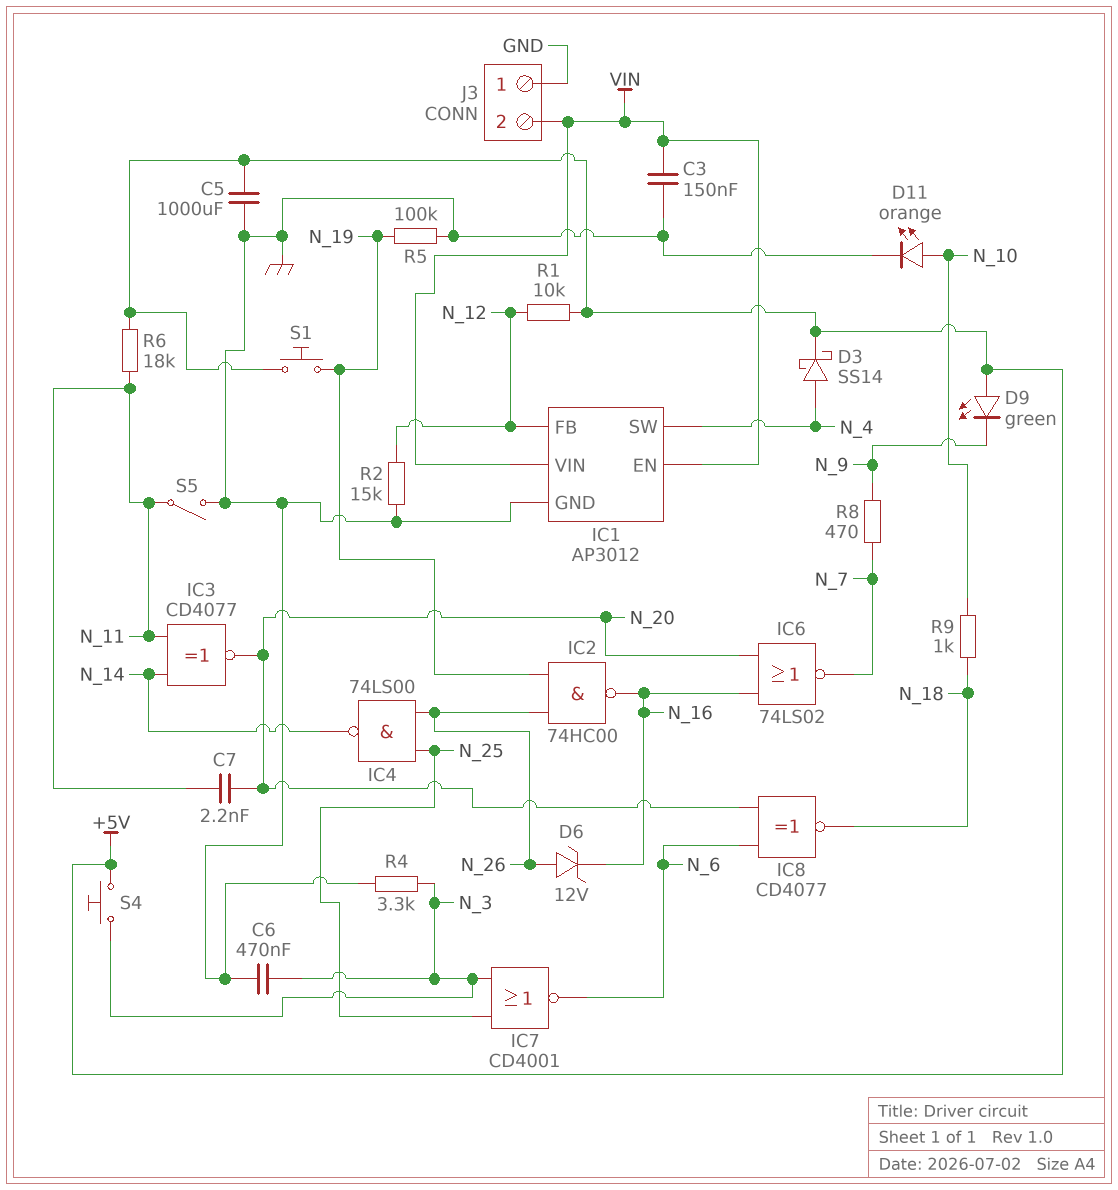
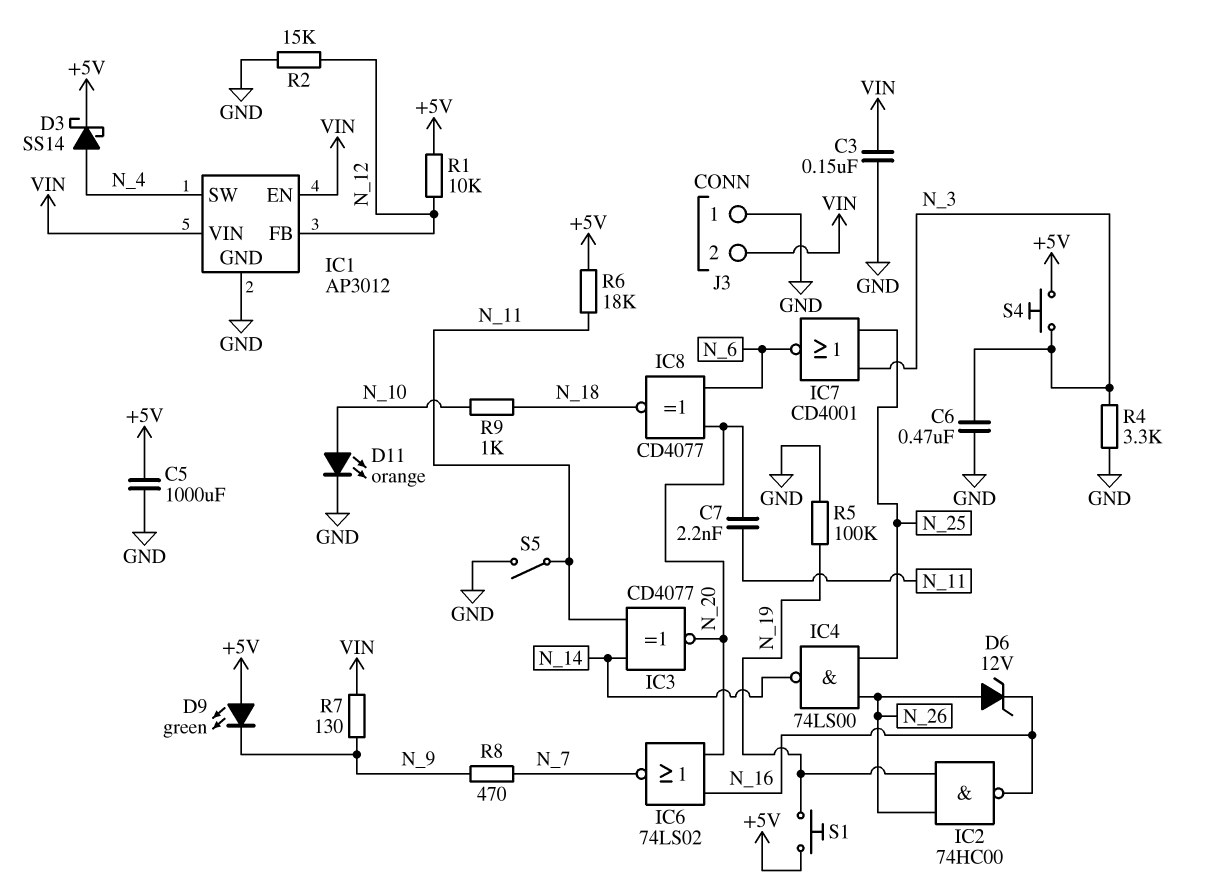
R7: none -> 130 (N_9, VIN)

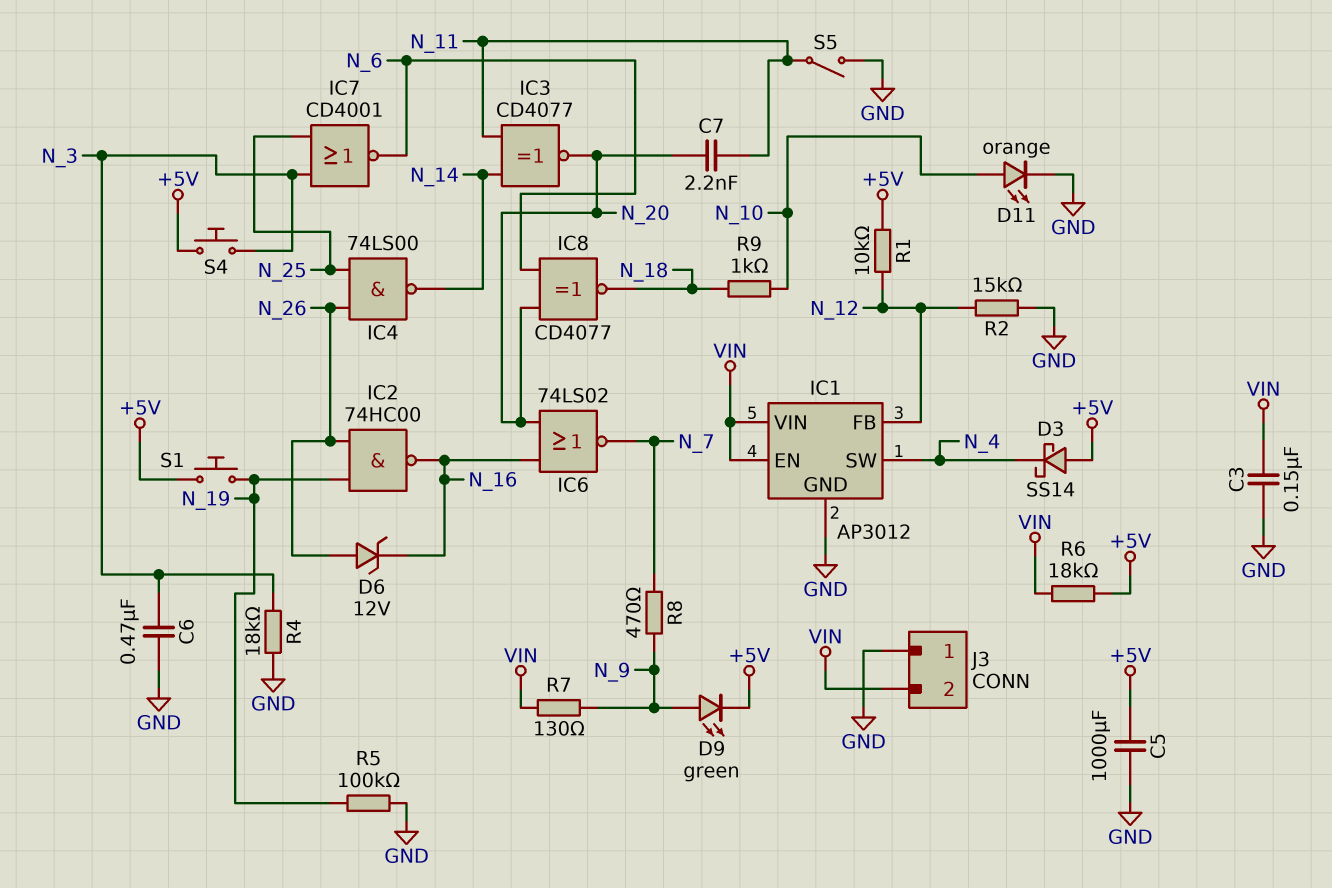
D3: schottky SS14 (A N_4, K +5V) -> schottky SS14 (A +5V, K N_4)
D9: LED green (A +5V, K N_9) -> LED green (A N_9, K +5V)
R4: 3.3k (GND, N_3) -> 18k (GND, N_3)
R6: 18k (+5V, N_11) -> 18k (+5V, VIN)

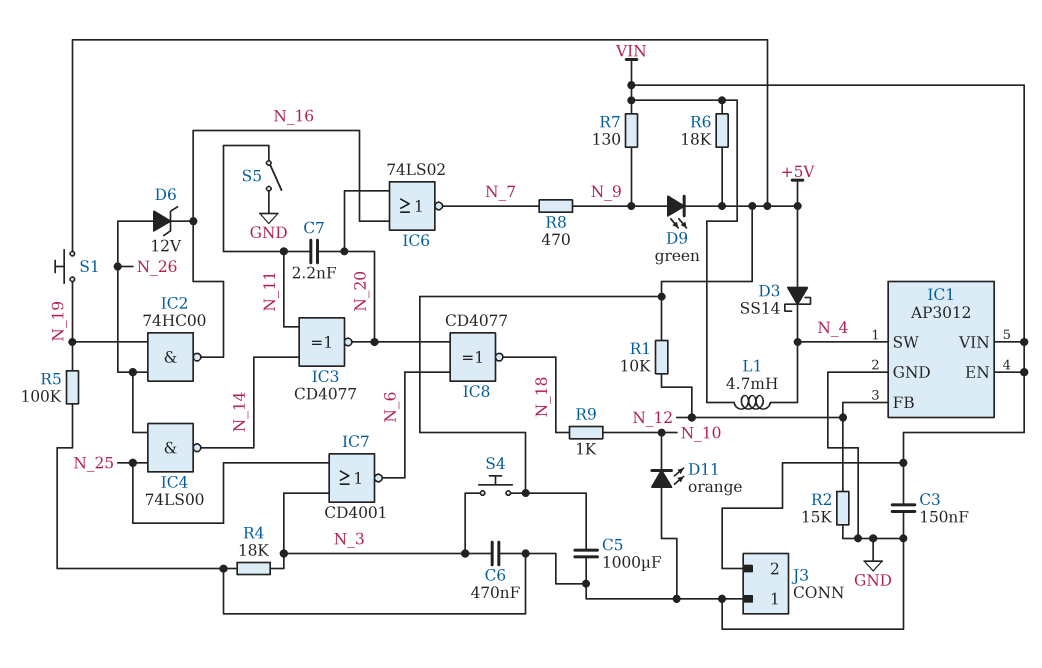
D11: LED orange (A N_10, K GND) -> LED orange (A GND, K N_10)
L1: none -> 4.7mH (N_4, VIN)

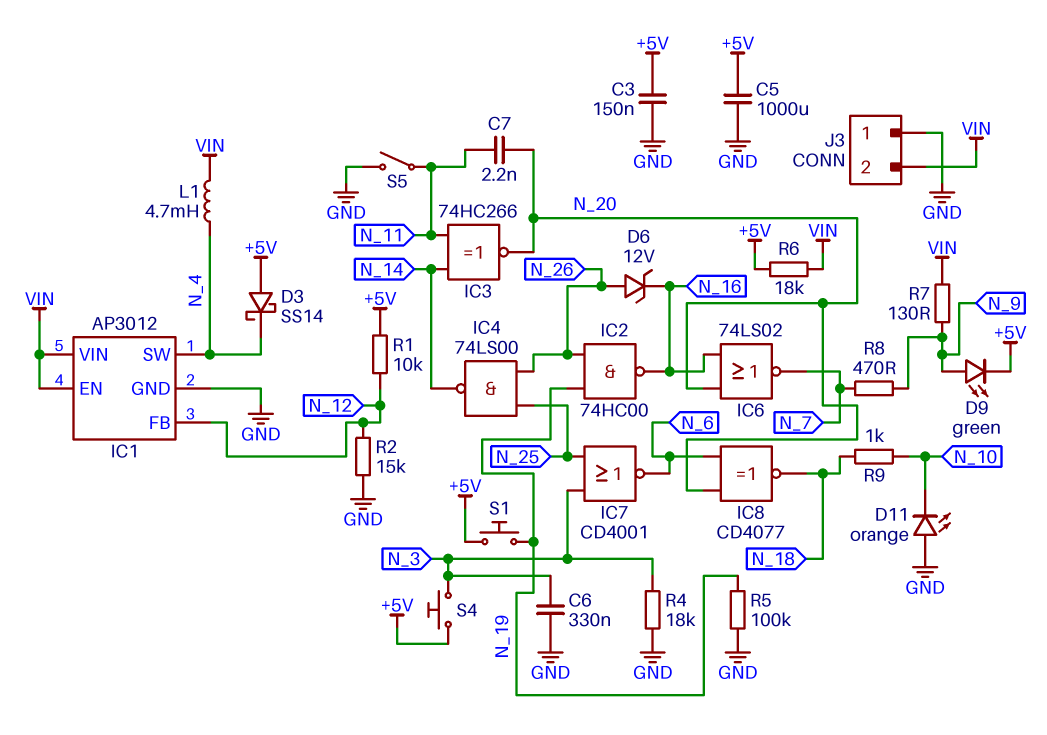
C3: 150nF (GND, VIN) -> 150nF (+5V, GND)
C6: 470nF (GND, N_3) -> 330nF (GND, N_3)
IC3: XNOR CD4077 (in N_11, in N_14, out N_20) -> XNOR 74HC266 (in N_11, in N_14, out N_20)

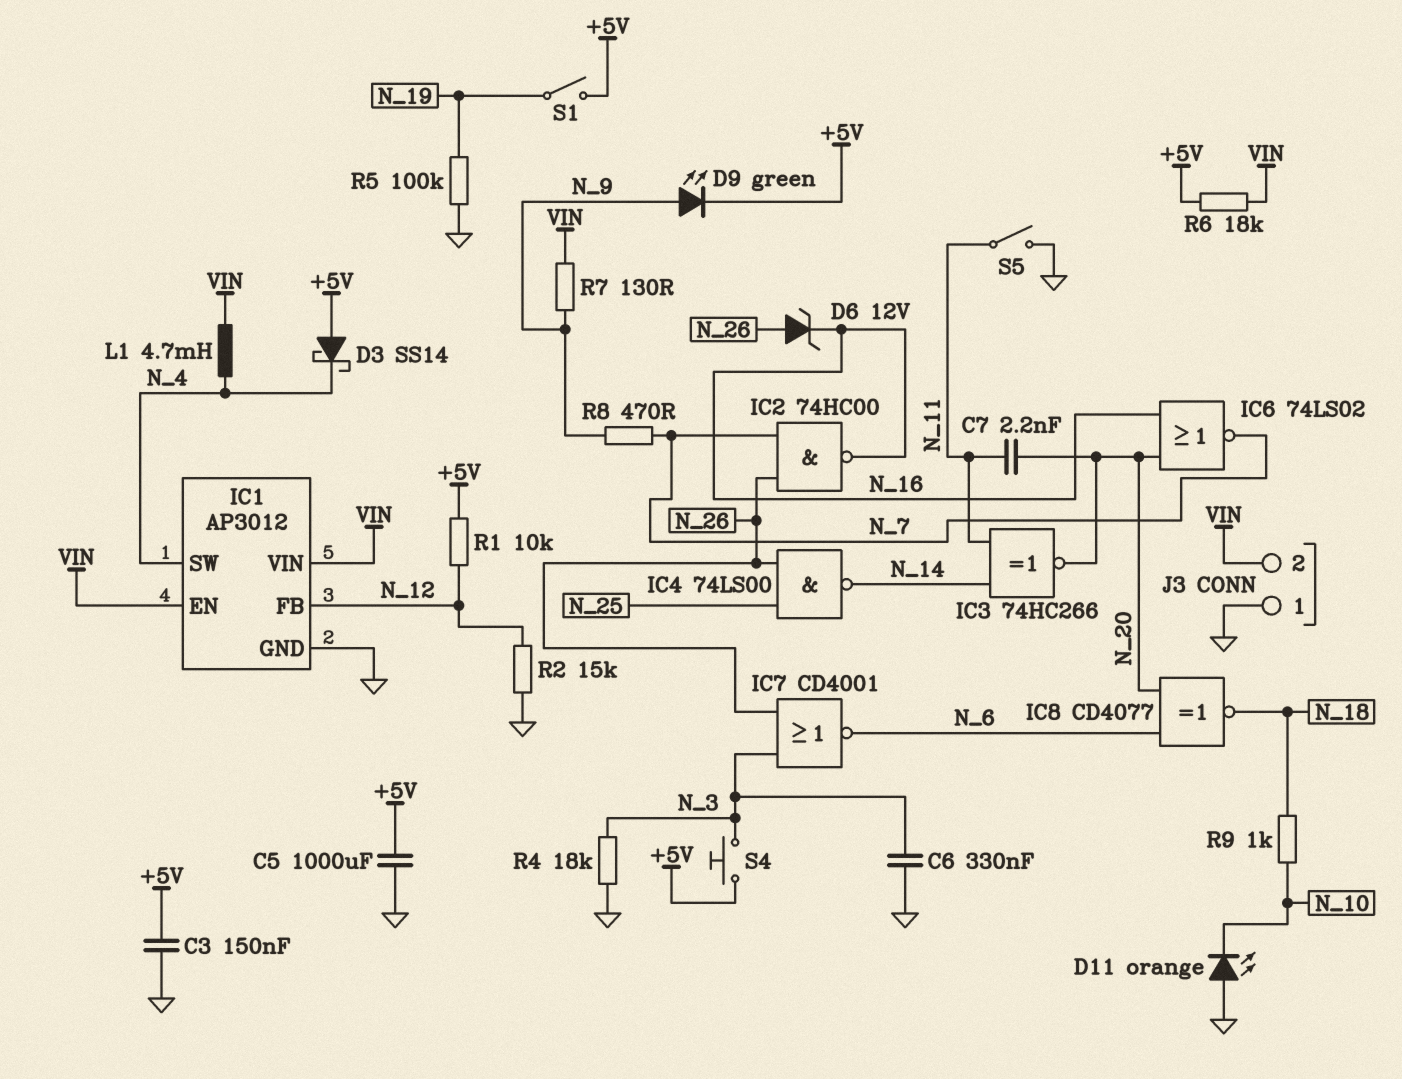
IC2: NAND 74HC00 (in N_19, in N_26, out N_16) -> NAND 74HC00 (in N_7, in N_26, out N_16)
IC7: NOR CD4001 (in N_3, in N_25, out N_6) -> NOR CD4001 (in N_3, in N_26, out N_6)
S1: button (+5V, N_19) -> switch (+5V, N_19)

